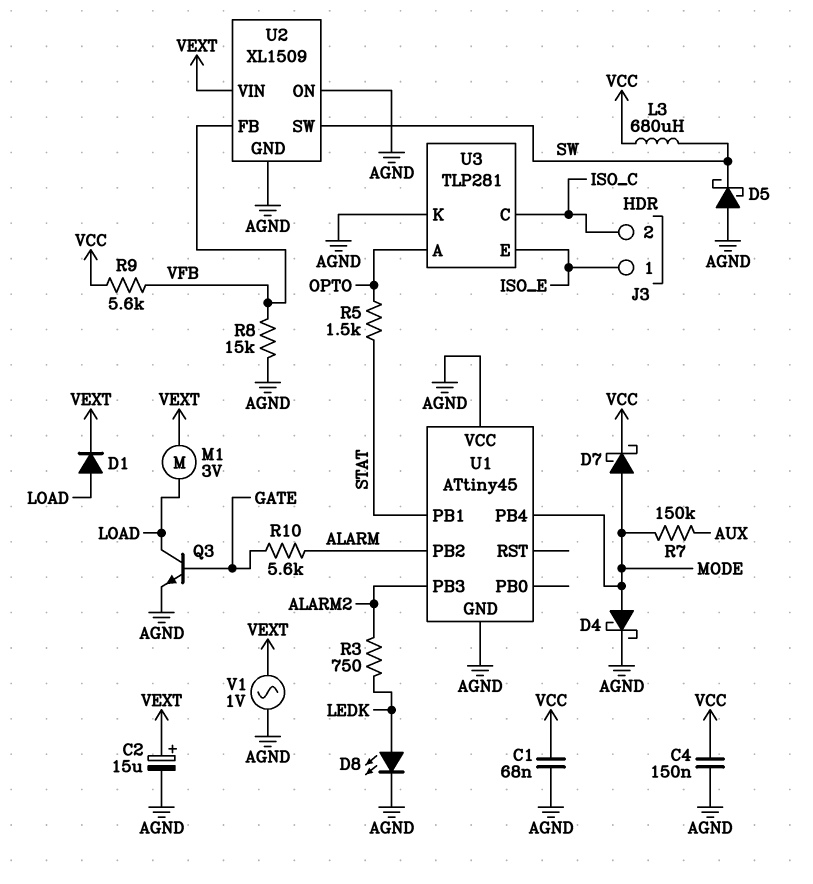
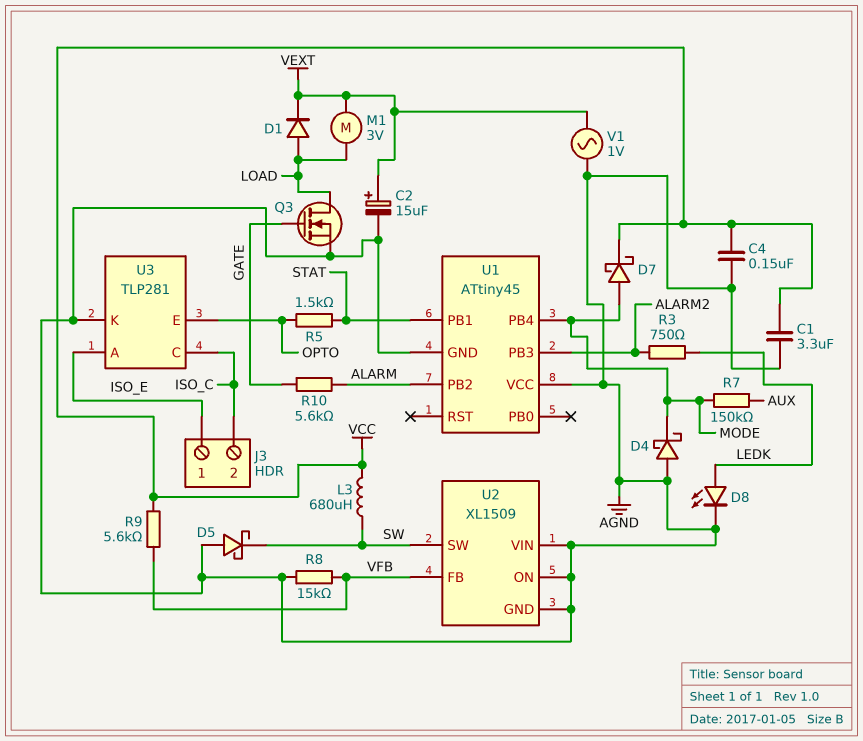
C1: 68nF (AGND, VCC) -> 3.3uF (AGND, VCC)
D4: schottky (A MODE, K AGND) -> schottky (A AGND, K MODE)
Q3: NPN (B GATE, C LOAD, E AGND) -> NMOS (G GATE, D LOAD, S AGND)
U2 pin VIN: VEXT -> AGND
U3 pin A: OPTO -> ISO_E
U3 pin E: ISO_E -> OPTO

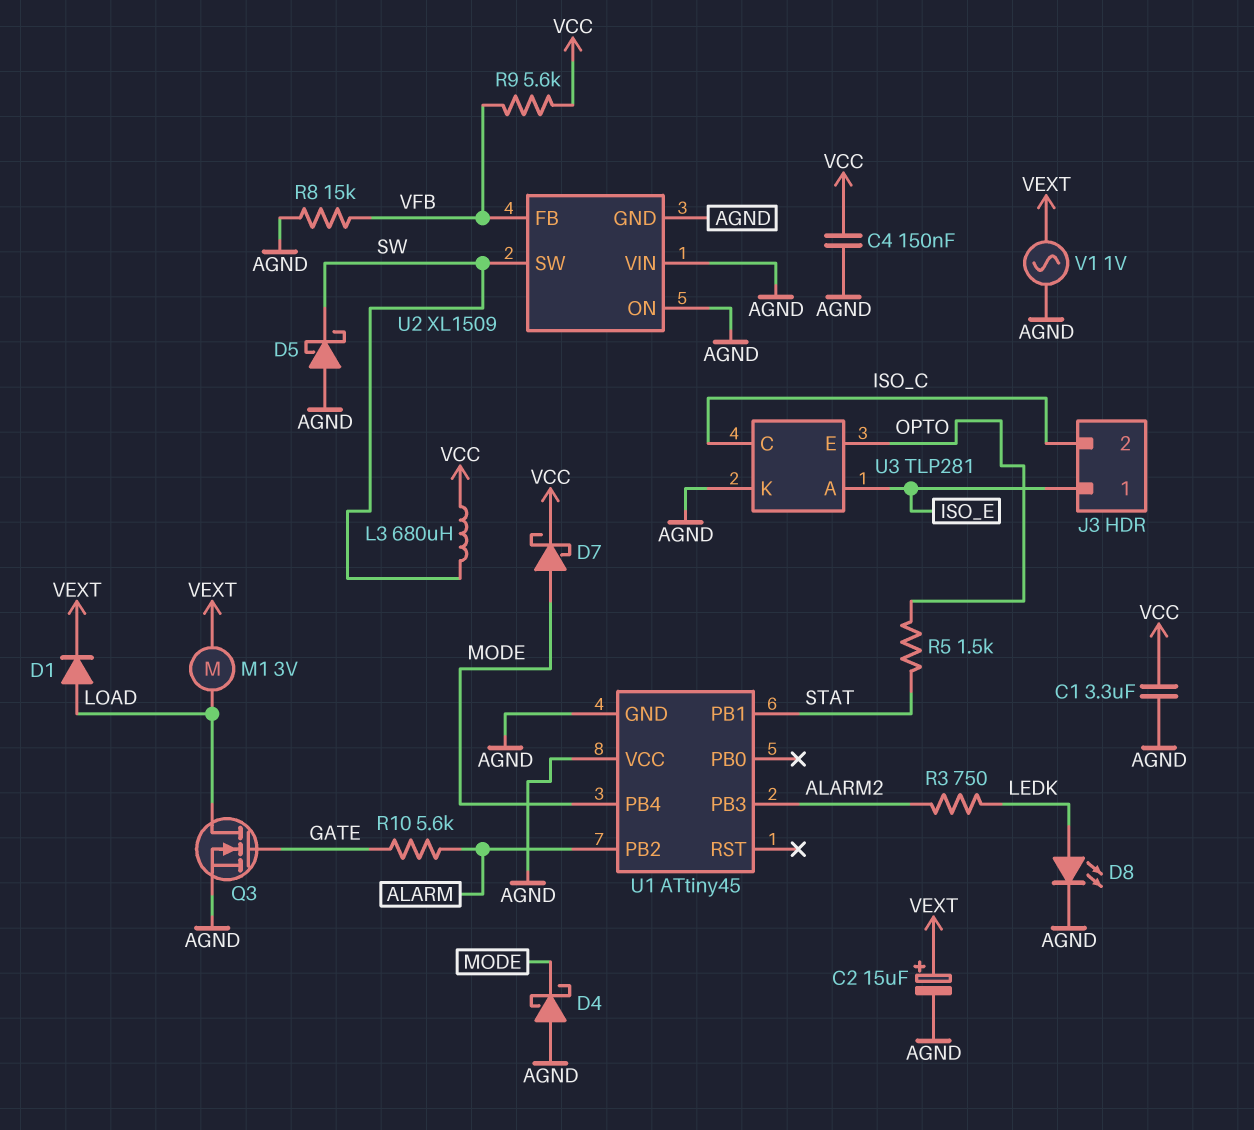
R7: 150k (AUX, MODE) -> none

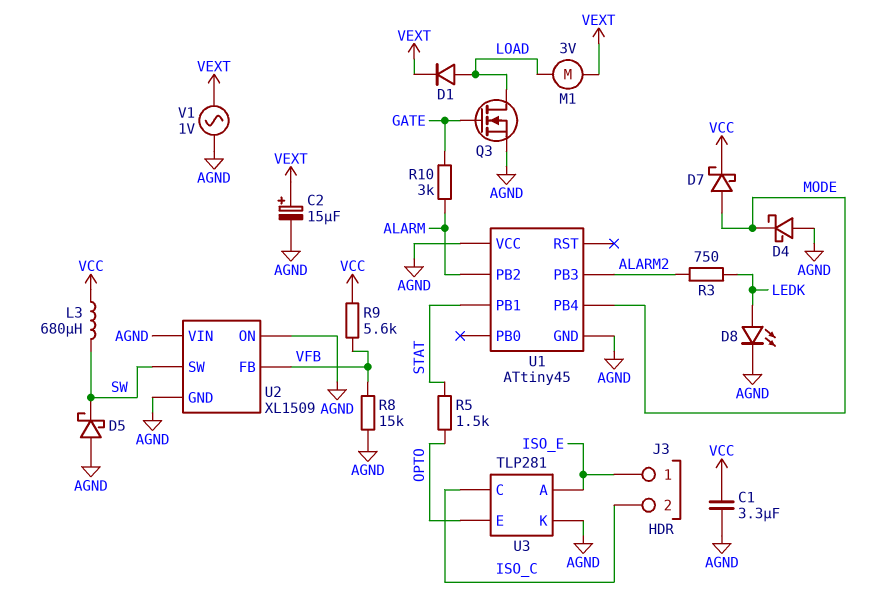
C4: 150nF (AGND, VCC) -> none
R10: 5.6k (ALARM, GATE) -> 3k (ALARM, GATE)

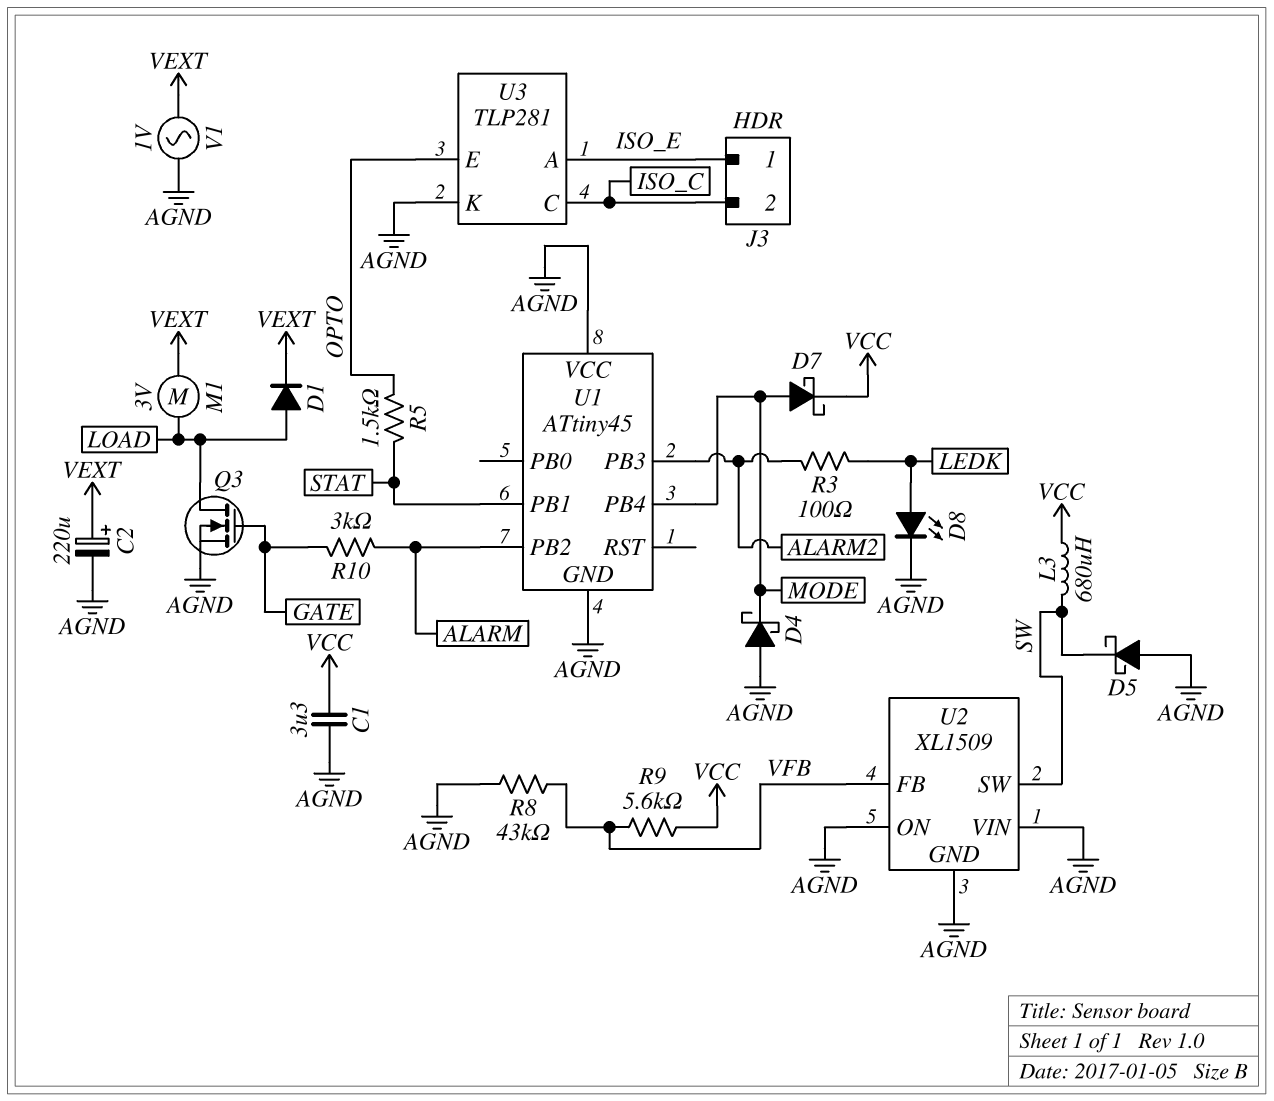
C2: 15uF (plus VEXT, minus AGND) -> 220uF (plus VEXT, minus AGND)
R3: 750 (ALARM2, LEDK) -> 100 (ALARM2, LEDK)
R8: 15k (AGND, VFB) -> 43k (AGND, VFB)

